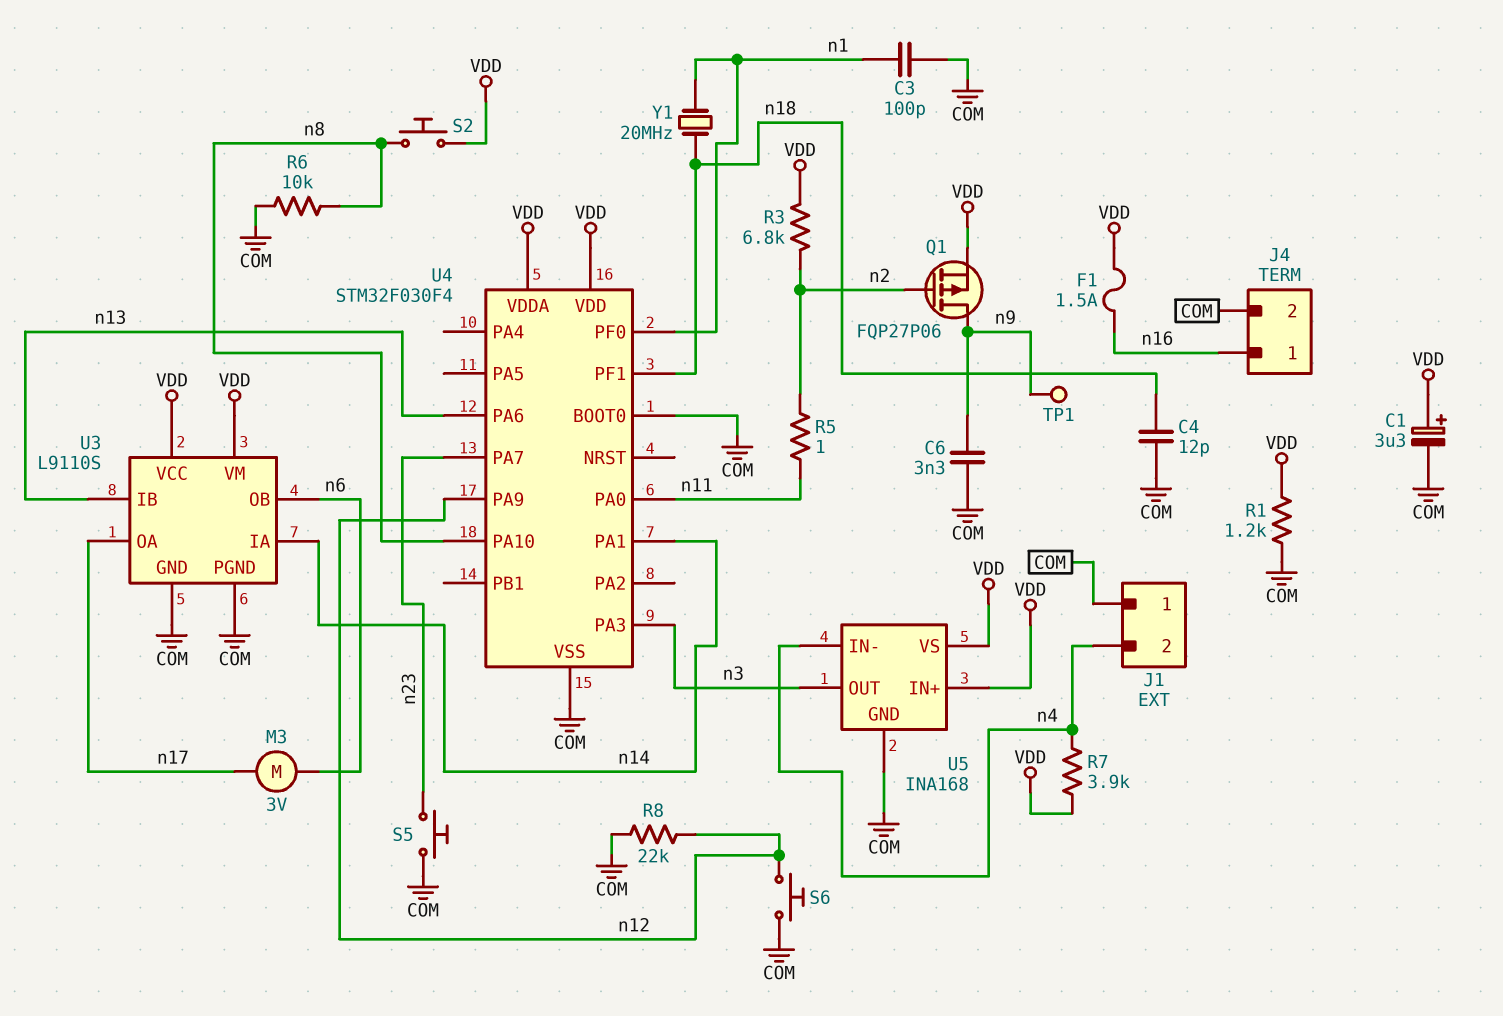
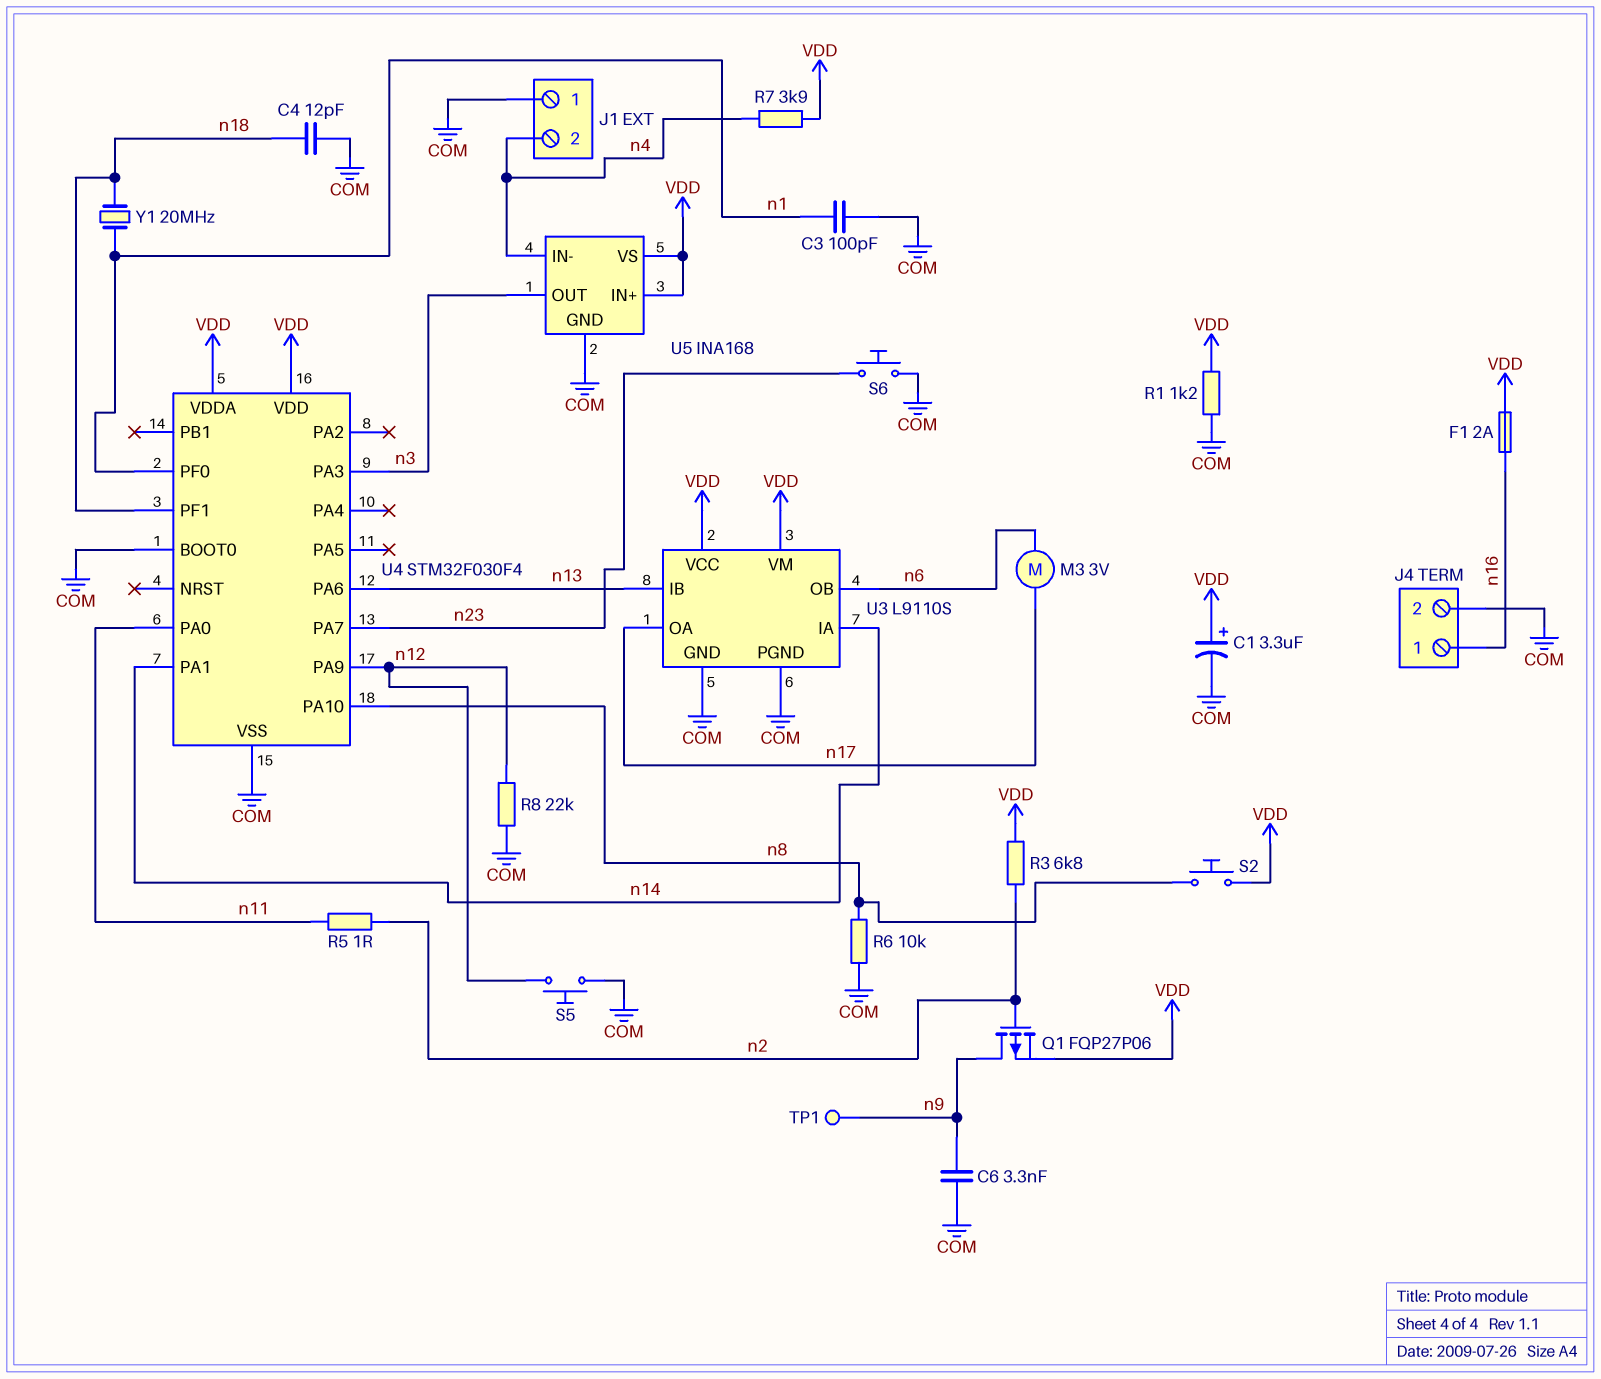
F1: 1.5A (VDD, n16) -> 2A (VDD, n16)
S5: button (COM, n23) -> button (COM, n12)
S6: button (COM, n12) -> button (COM, n23)

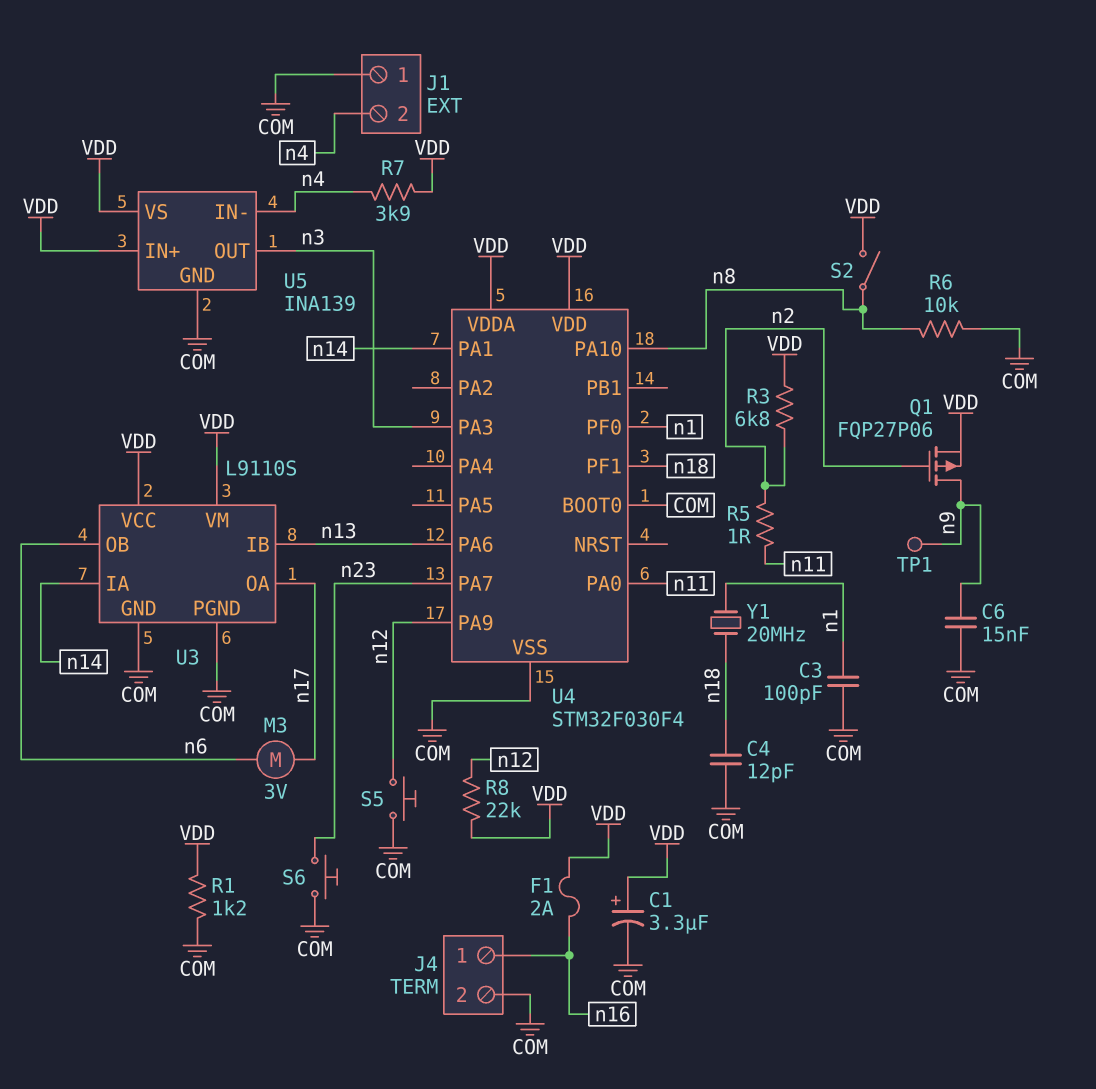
C6: 3.3nF (COM, n9) -> 15nF (COM, n9)
R8: 22k (COM, n12) -> 22k (VDD, n12)
S2: button (VDD, n8) -> switch (VDD, n8)
U5: INA168 -> INA139

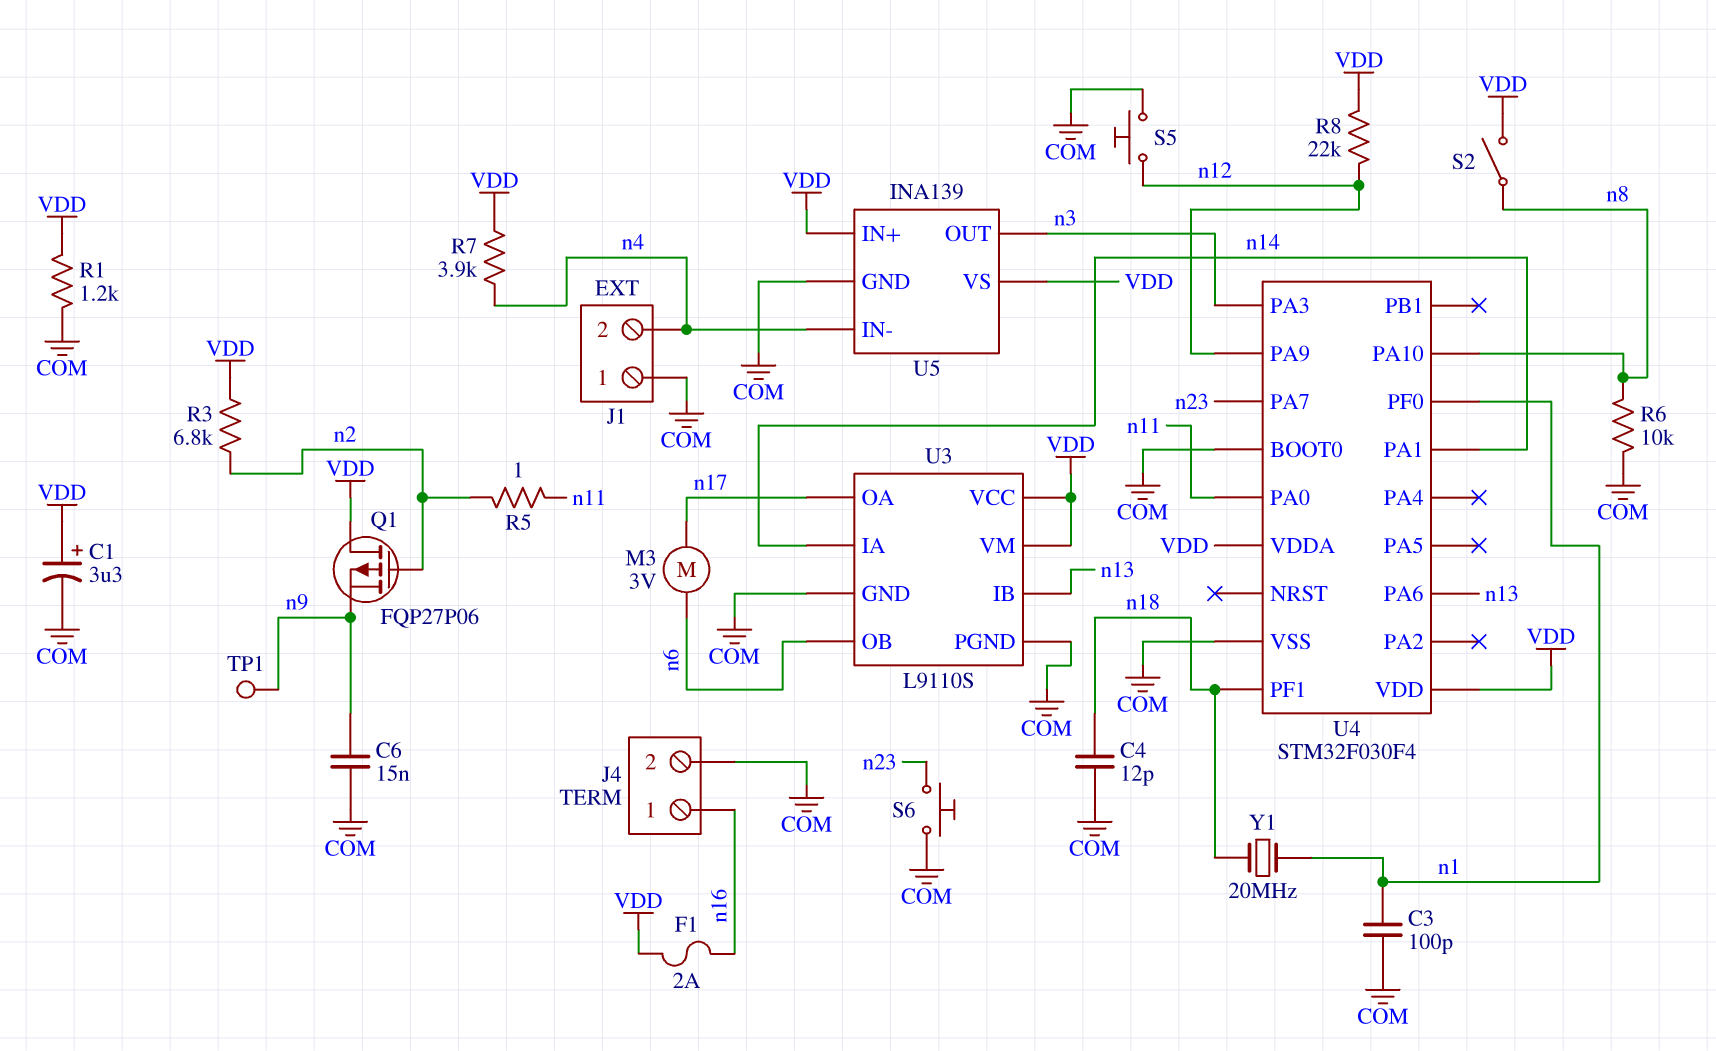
Q1: PMOS FQP27P06 (G n2, D n9, S VDD) -> PMOS FQP27P06 (G n2, D VDD, S n9)

